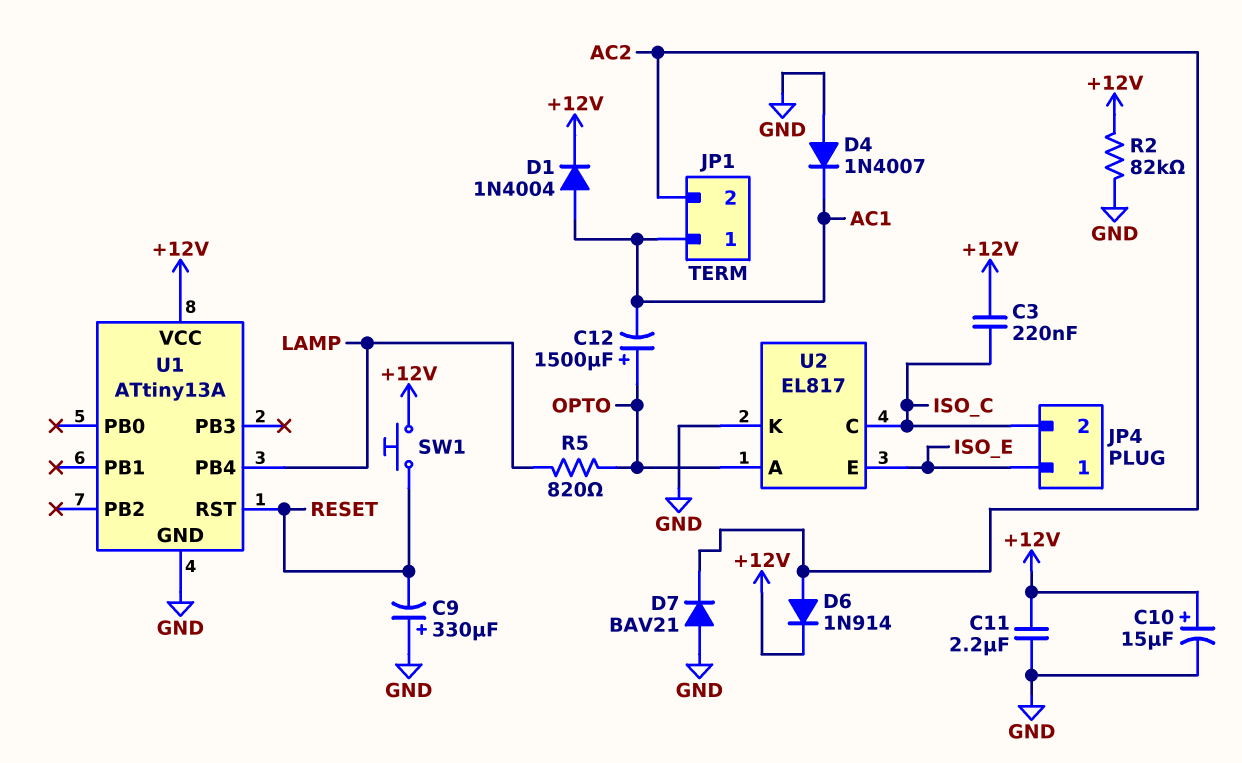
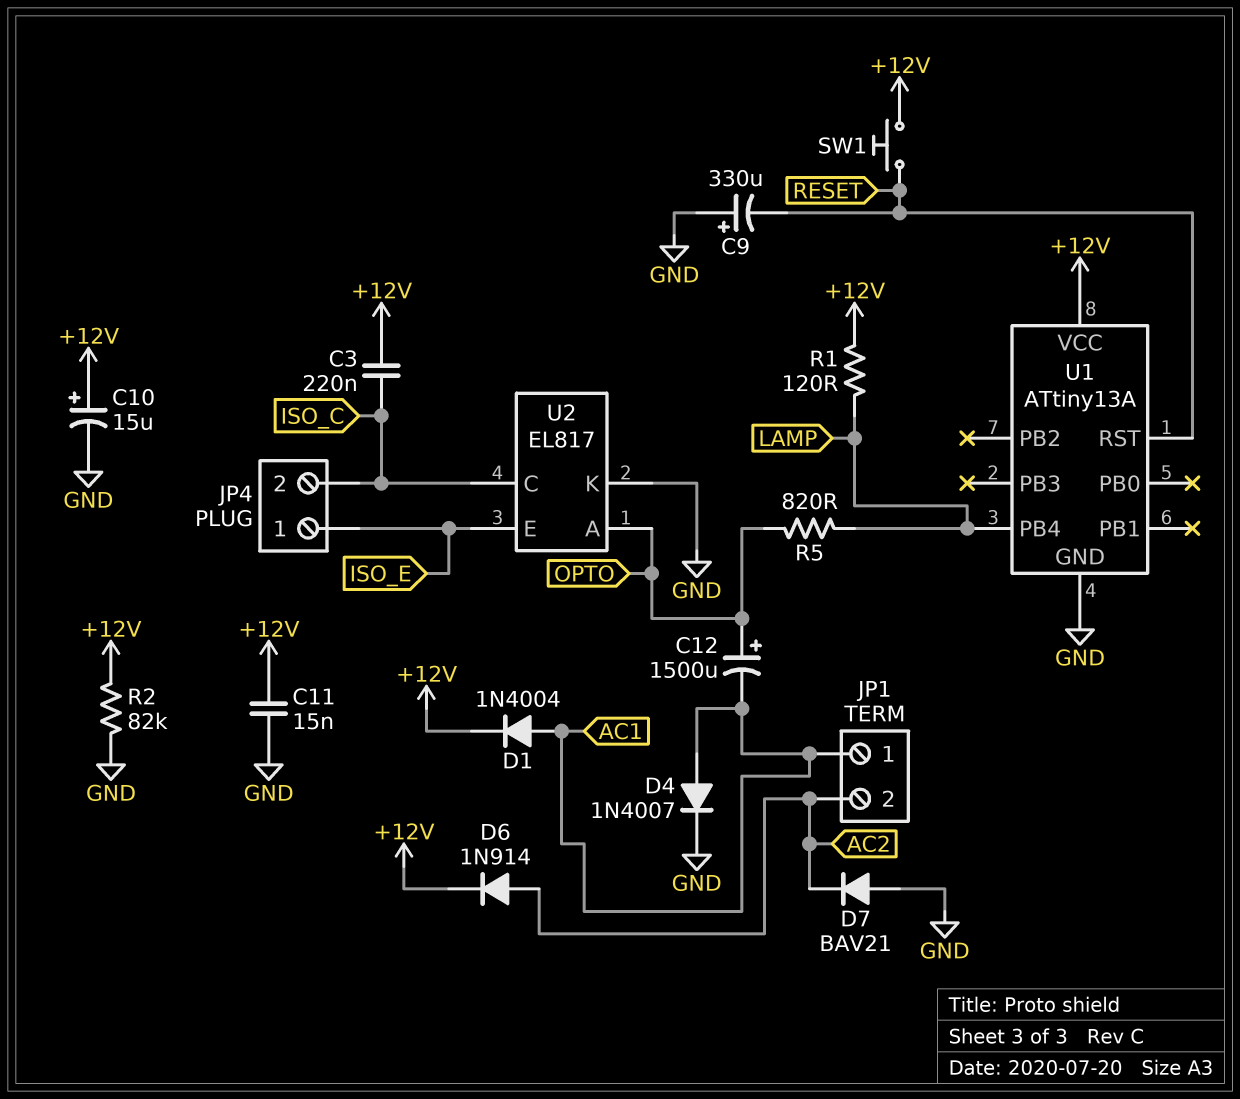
C11: 2.2uF (+12V, GND) -> 15nF (+12V, GND)
D4: diode 1N4007 (A GND, K AC1) -> diode 1N4007 (A AC1, K GND)
R1: none -> 120 (+12V, LAMP)

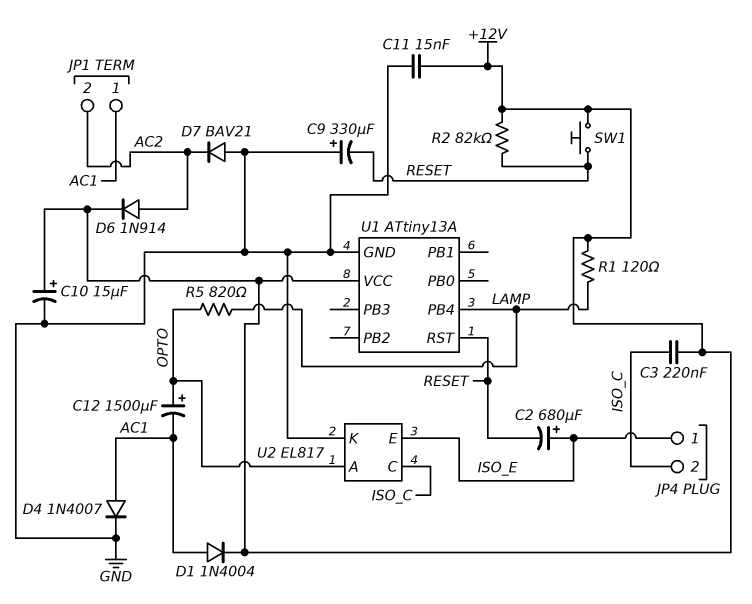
C2: none -> 680uF (plus ISO_E, minus RESET)
R2: 82k (+12V, GND) -> 82k (+12V, RESET)

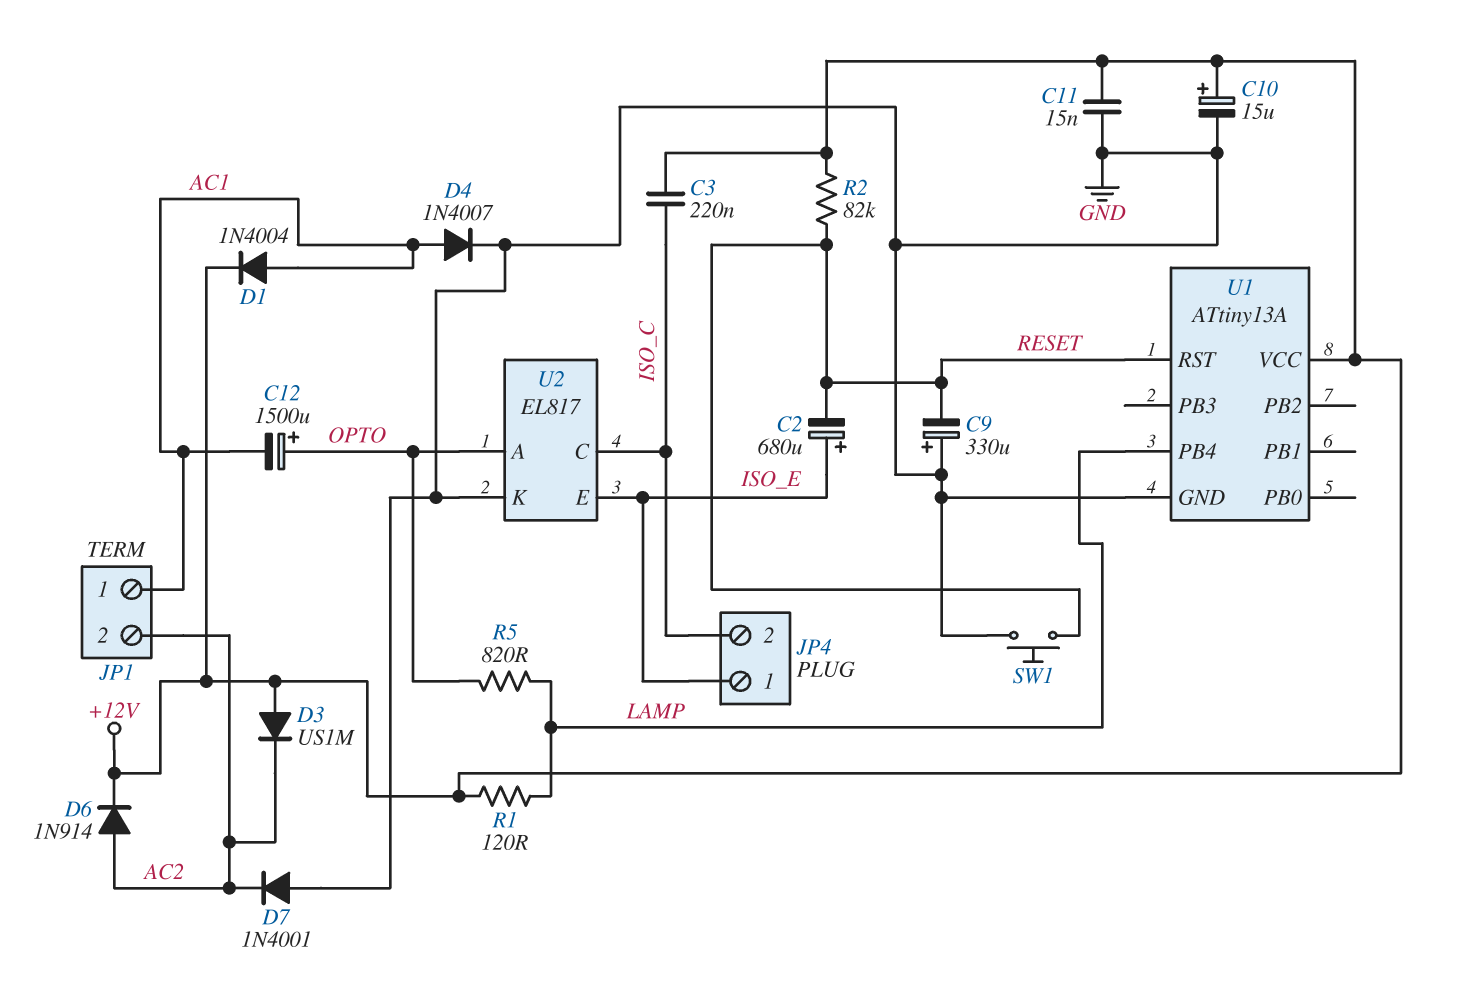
D3: none -> diode US1M (A +12V, K AC2)
D7: diode BAV21 (A GND, K AC2) -> diode 1N4001 (A GND, K AC2)
SW1: button (+12V, RESET) -> button (GND, RESET)

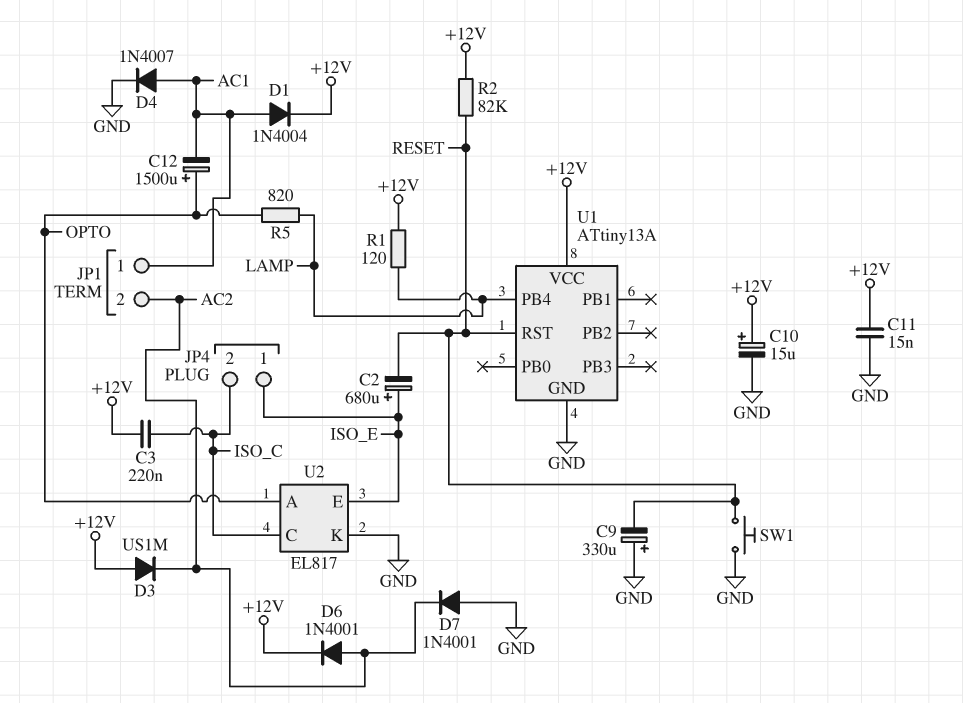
D6: diode 1N914 (A AC2, K +12V) -> diode 1N4001 (A AC2, K +12V)

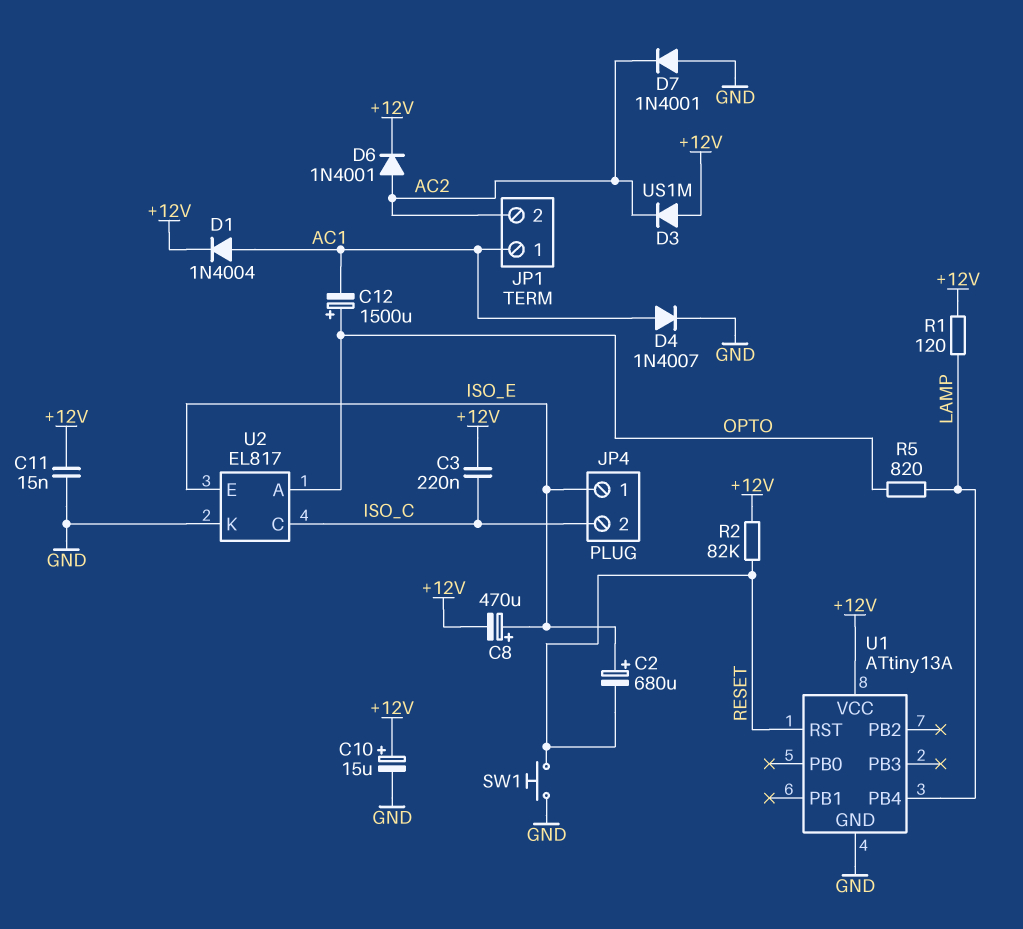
C8: none -> 470uF (plus ISO_E, minus +12V)
C9: 330uF (plus GND, minus RESET) -> none

